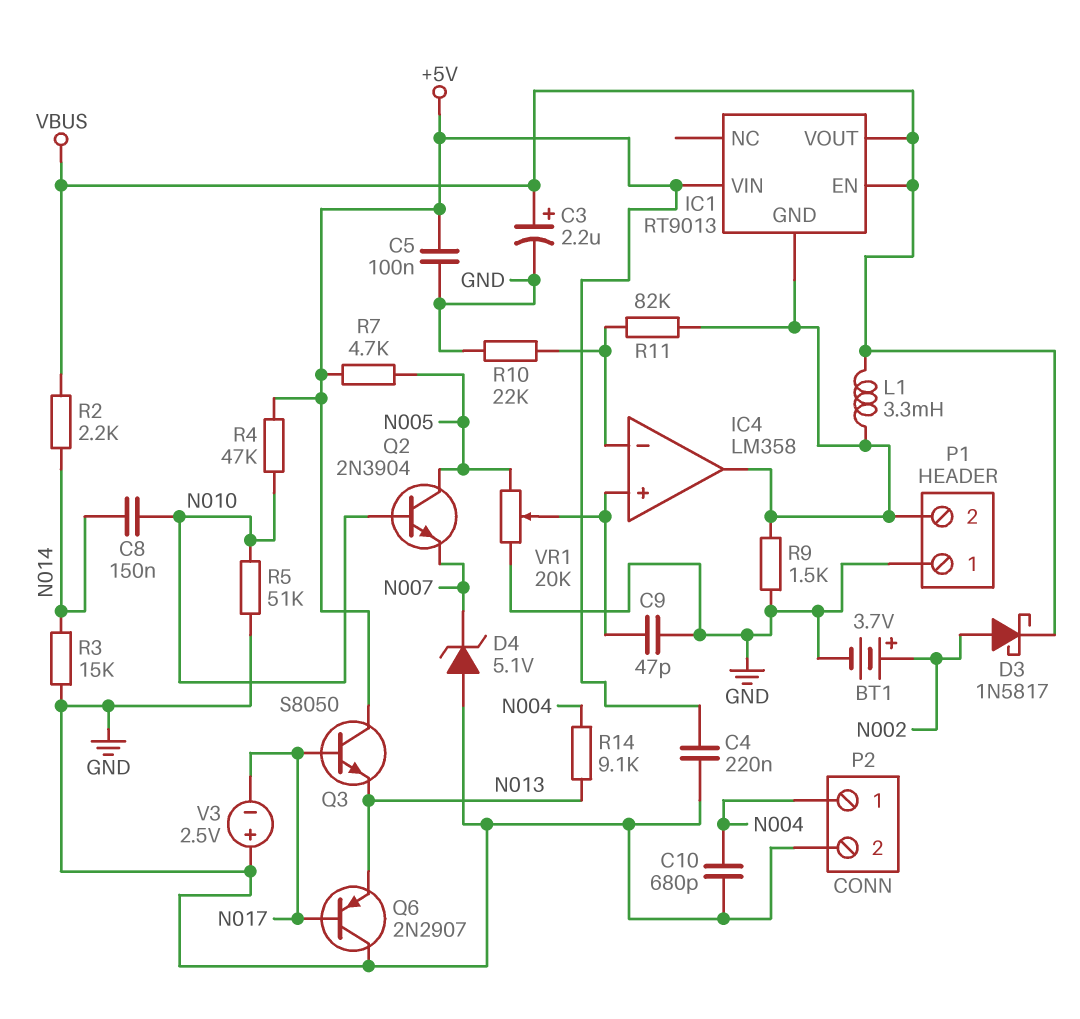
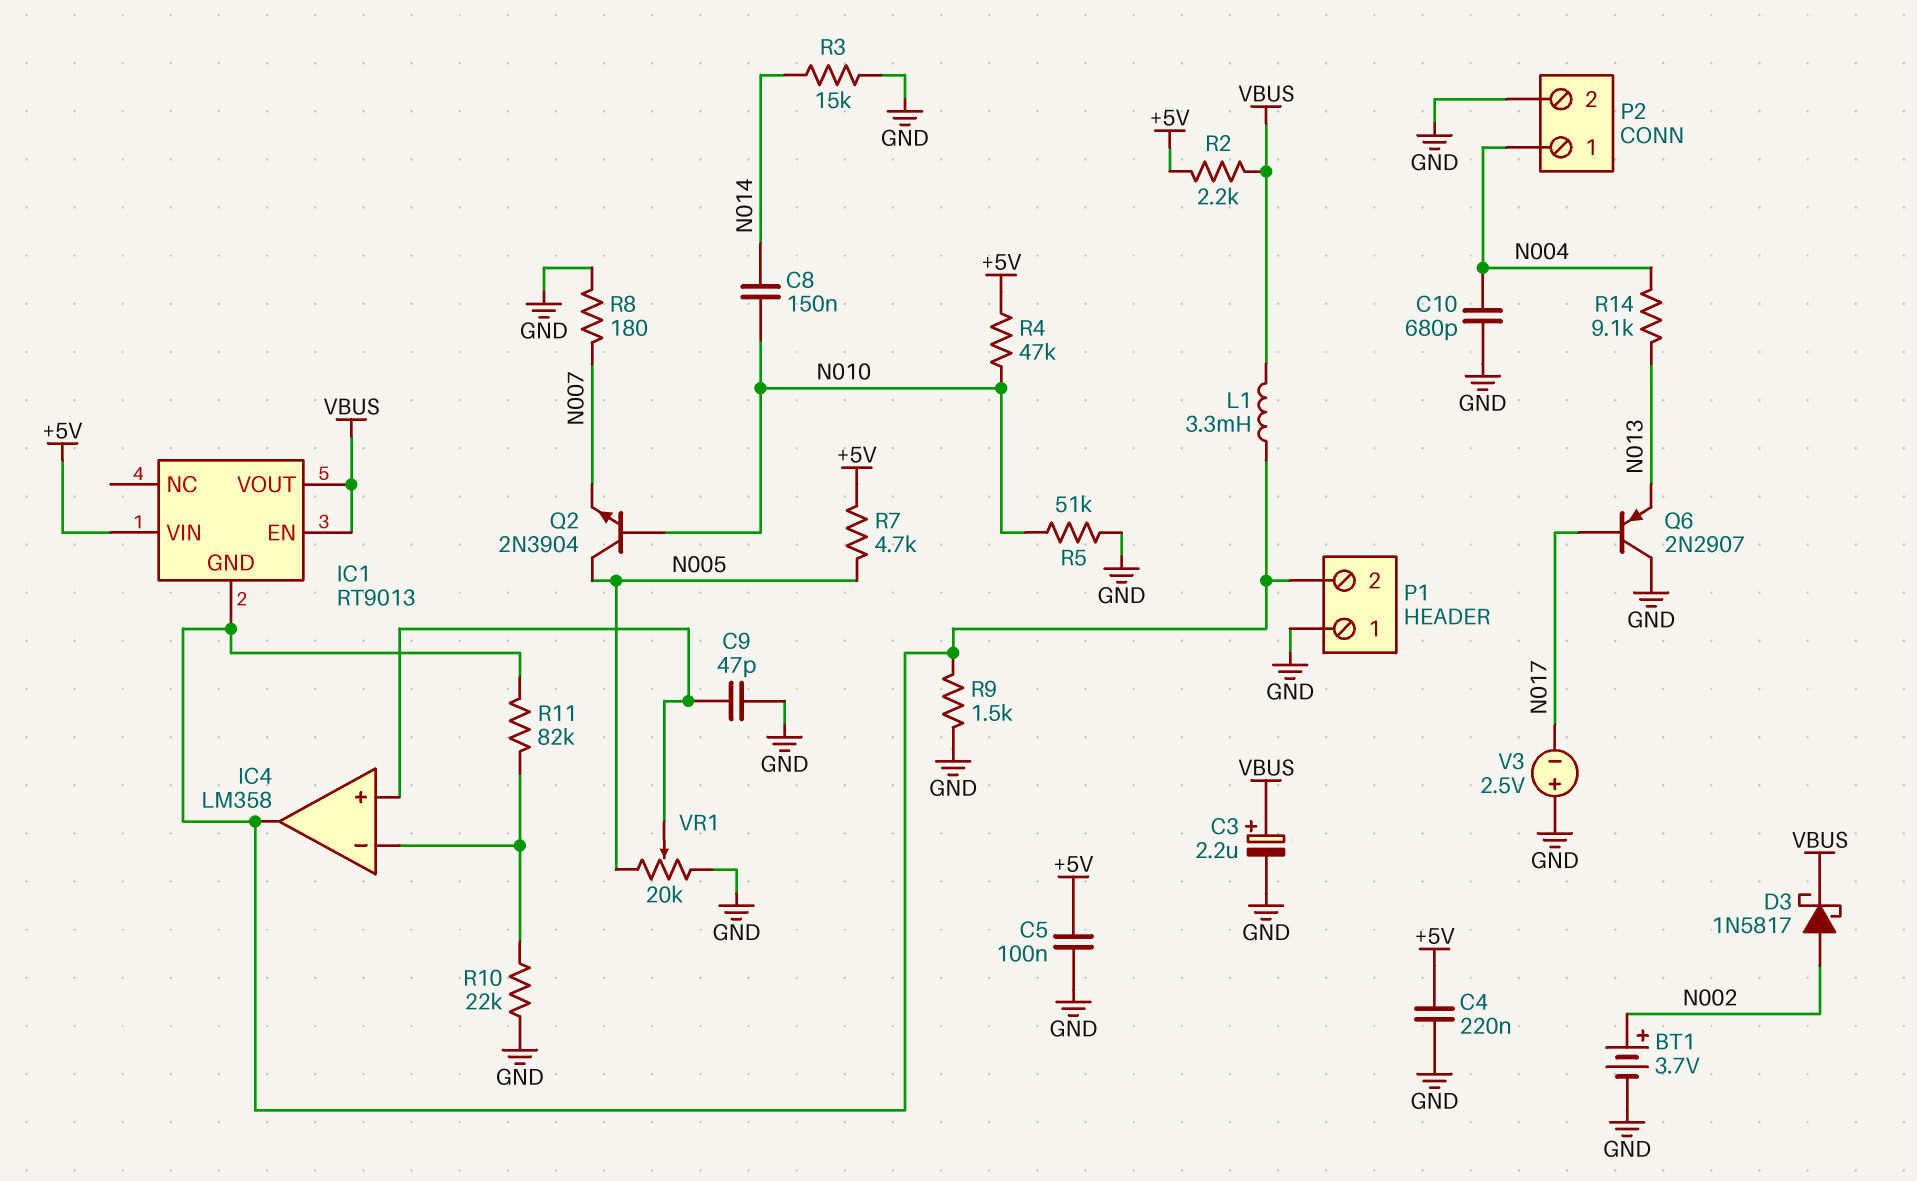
D4: zener 5.1V (A GND, K N007) -> none
Q3: NPN S8050 (B N017, C +5V, E N013) -> none
R2: 2.2k (N014, VBUS) -> 2.2k (+5V, VBUS)
R8: none -> 180 (GND, N007)

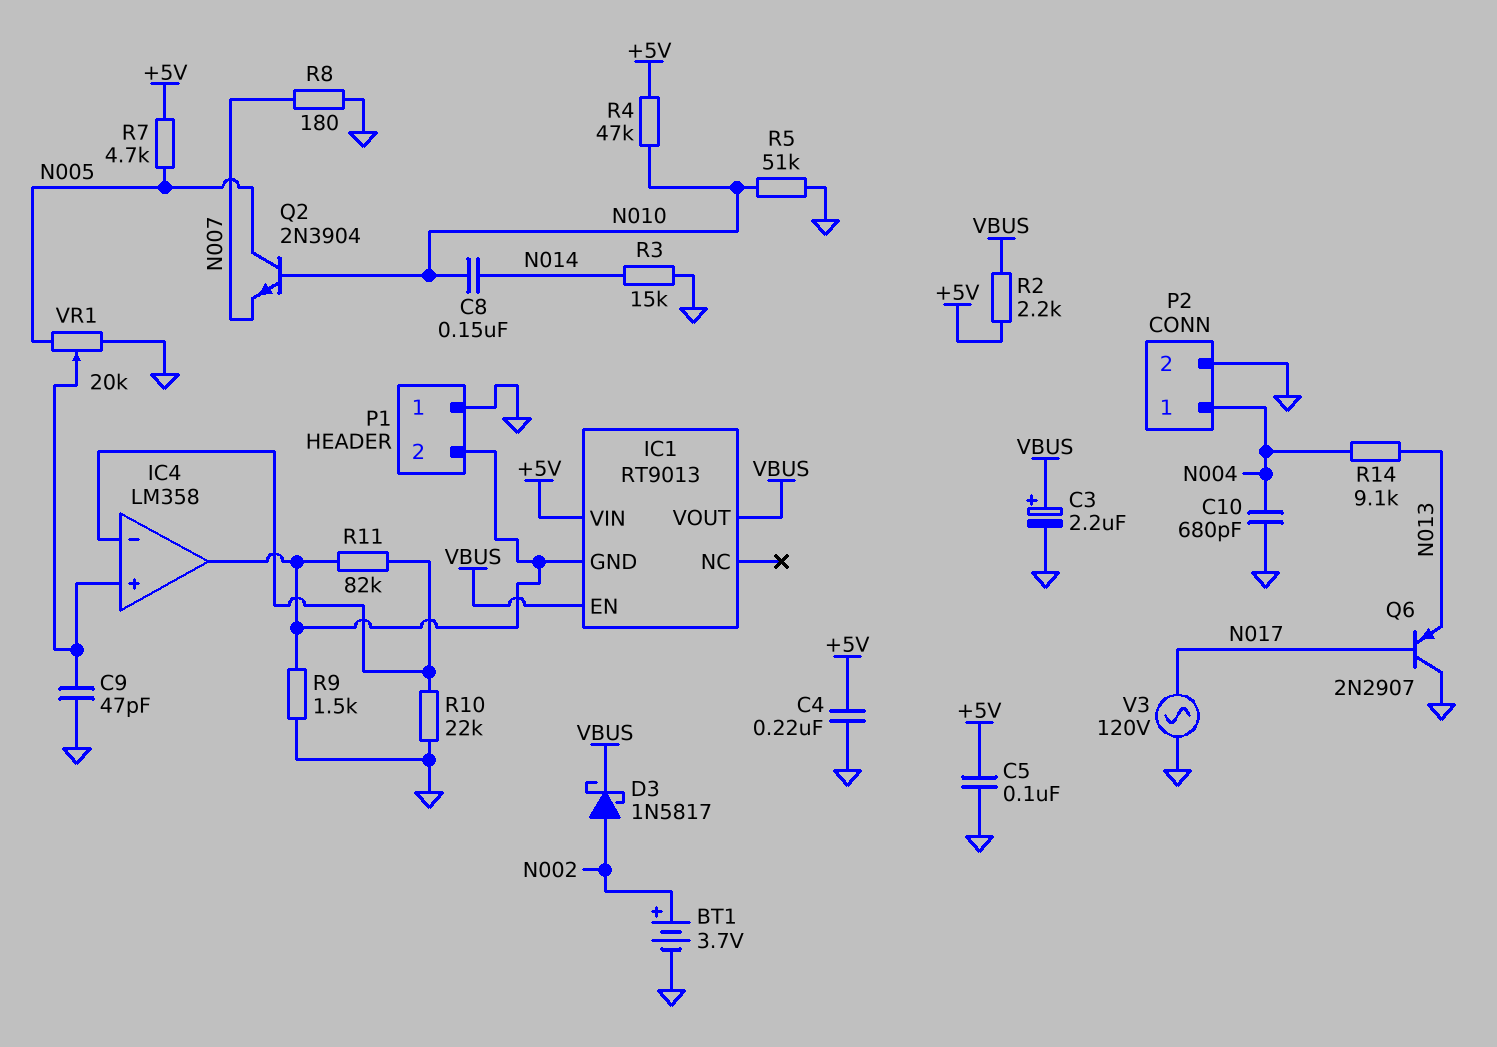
L1: 3.3mH (IC1/GND, VBUS) -> none
V3: 2.5V (plus GND, minus N017) -> AC 120V (GND, N017)

